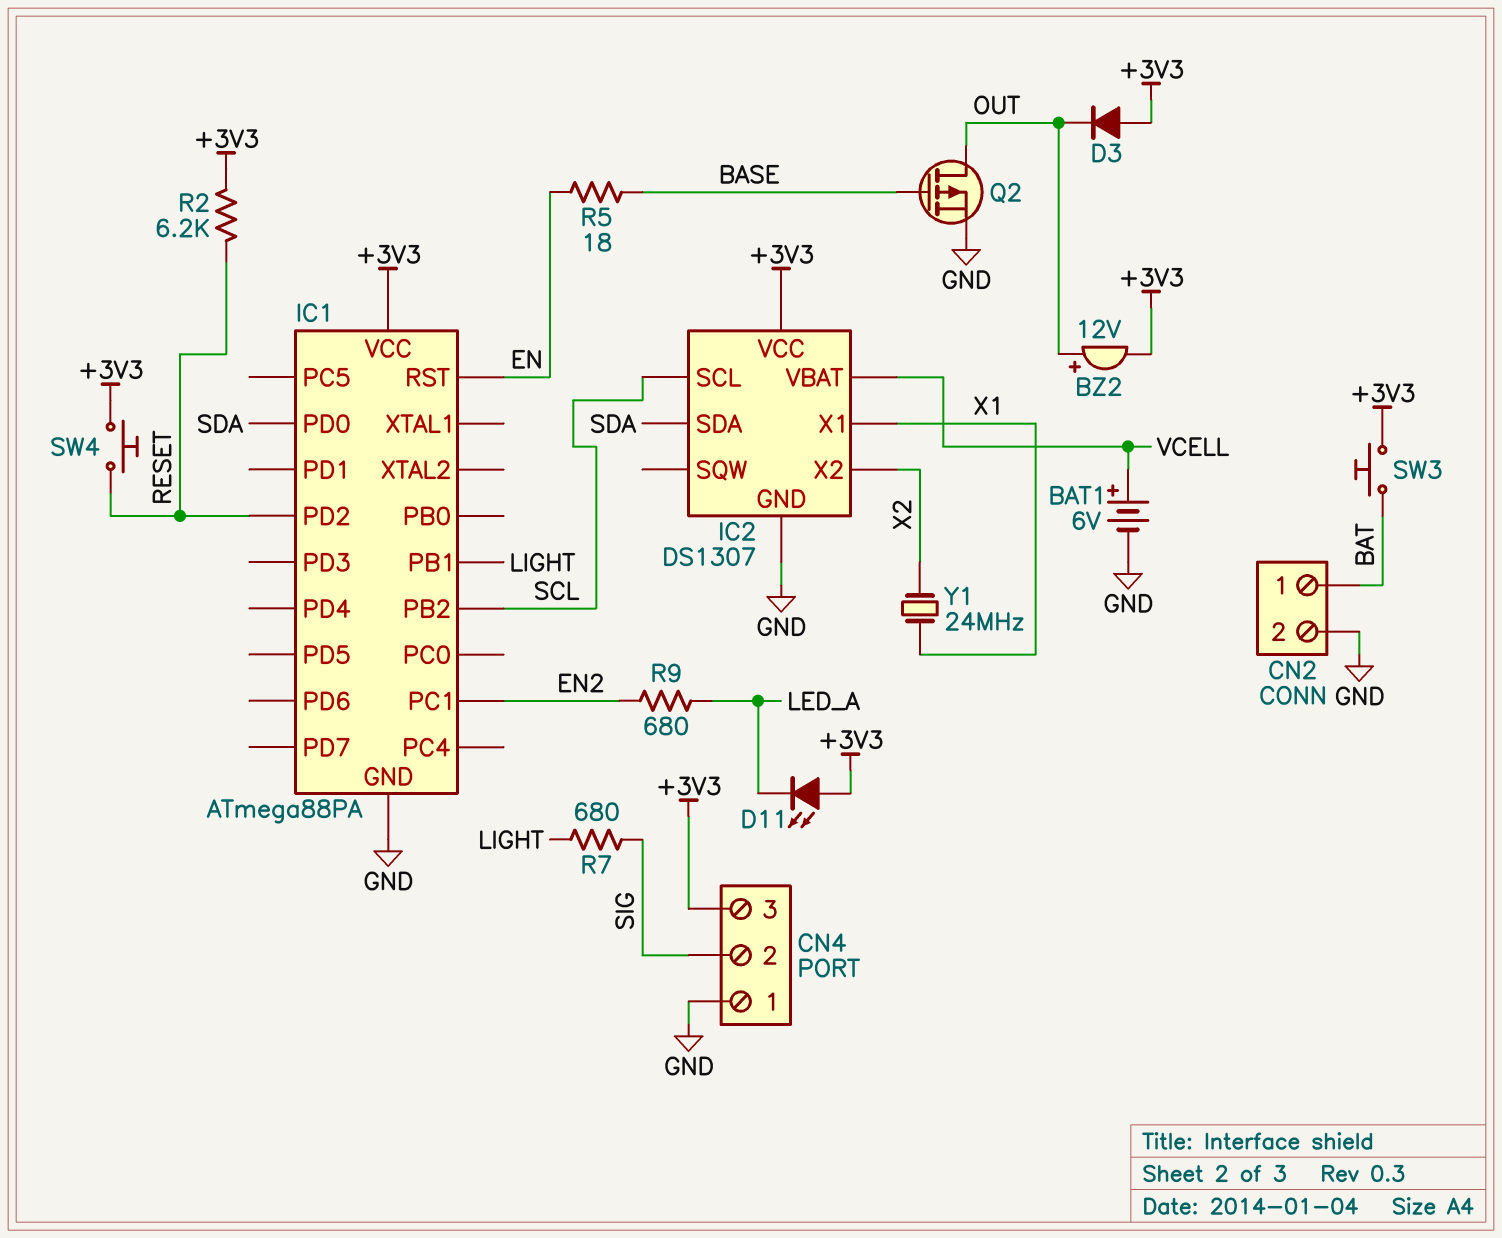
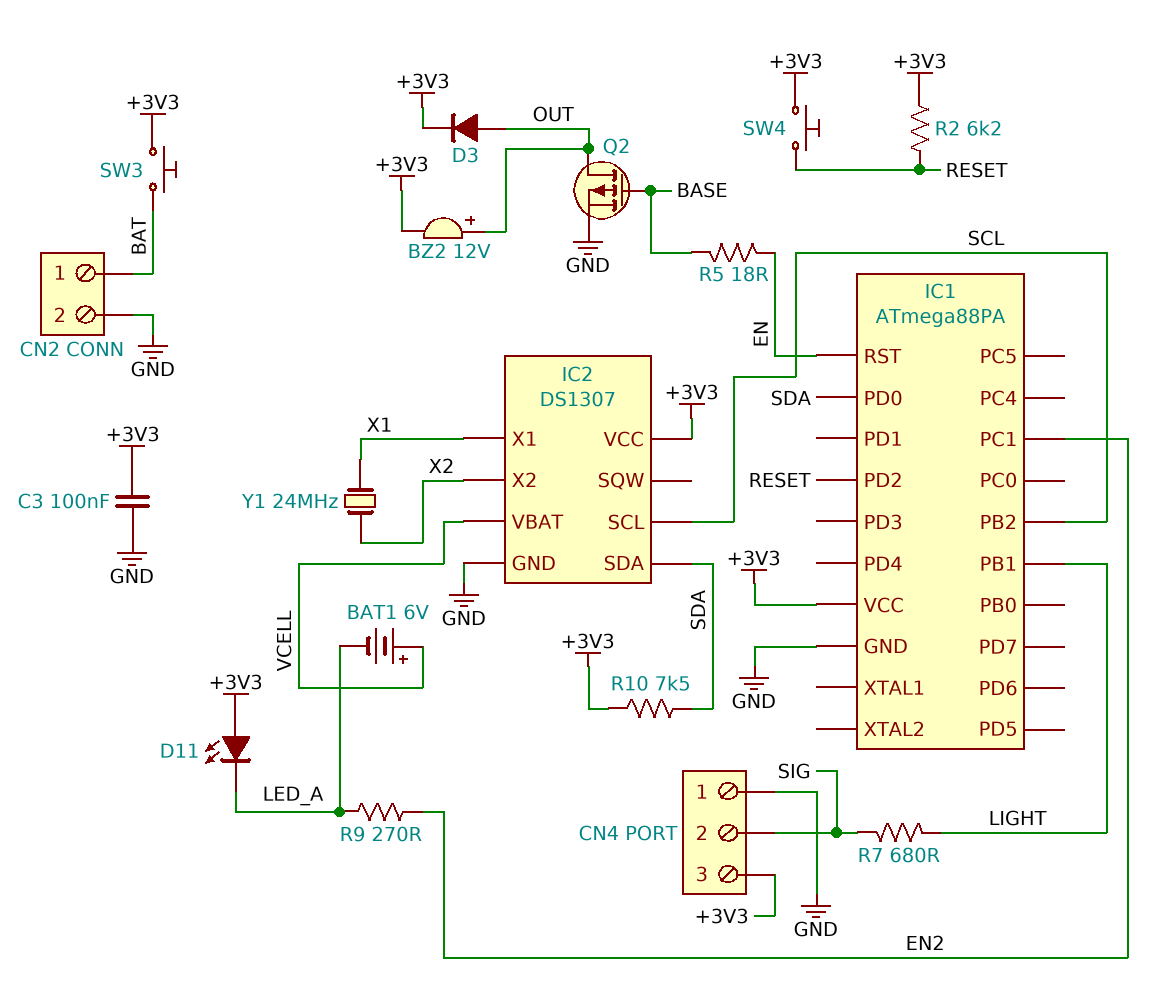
BAT1: 6V (plus VCELL, minus GND) -> 6V (plus VCELL, minus LED_A)
C3: none -> 100nF (+3V3, GND)
D3: diode (A +3V3, K OUT) -> diode (A OUT, K +3V3)
R9: 680 (EN2, LED_A) -> 270 (EN2, LED_A)
R10: none -> 7.5k (+3V3, SDA)

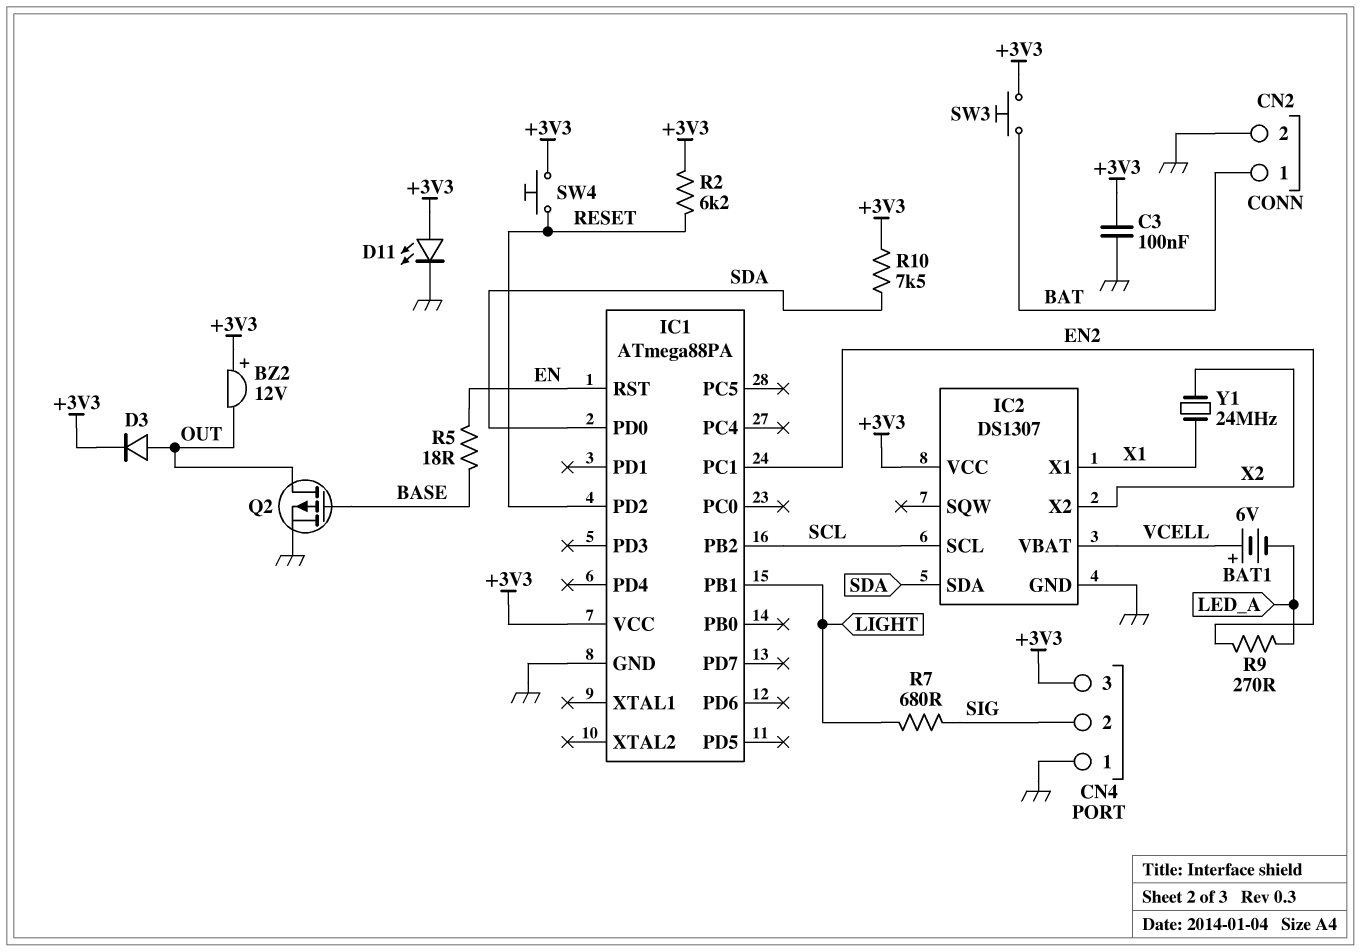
BZ2: buzzer 12V (plus OUT, minus +3V3) -> buzzer 12V (plus +3V3, minus OUT)
D11: LED (A +3V3, K LED_A) -> LED (A +3V3, K GND)

